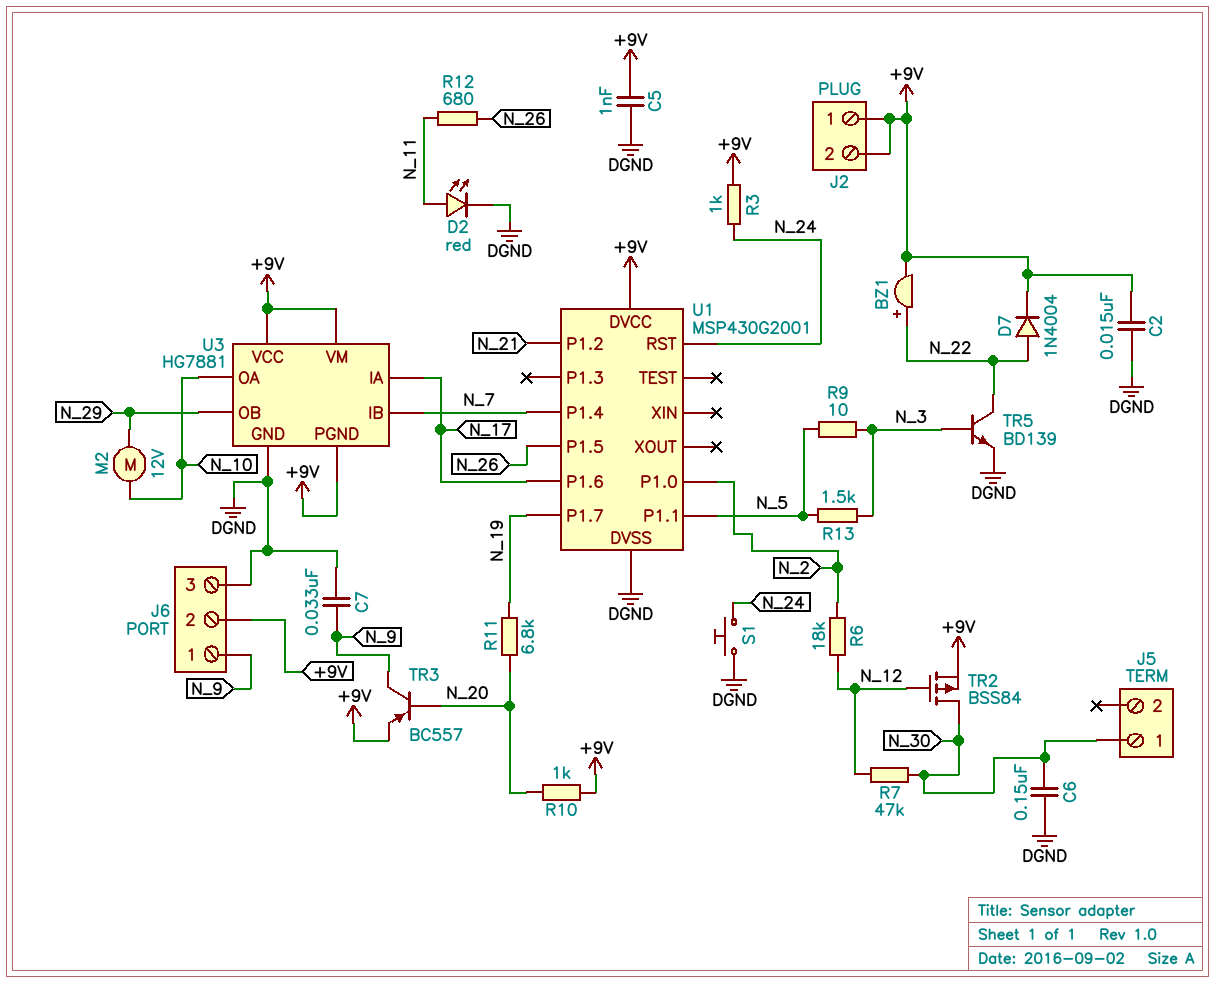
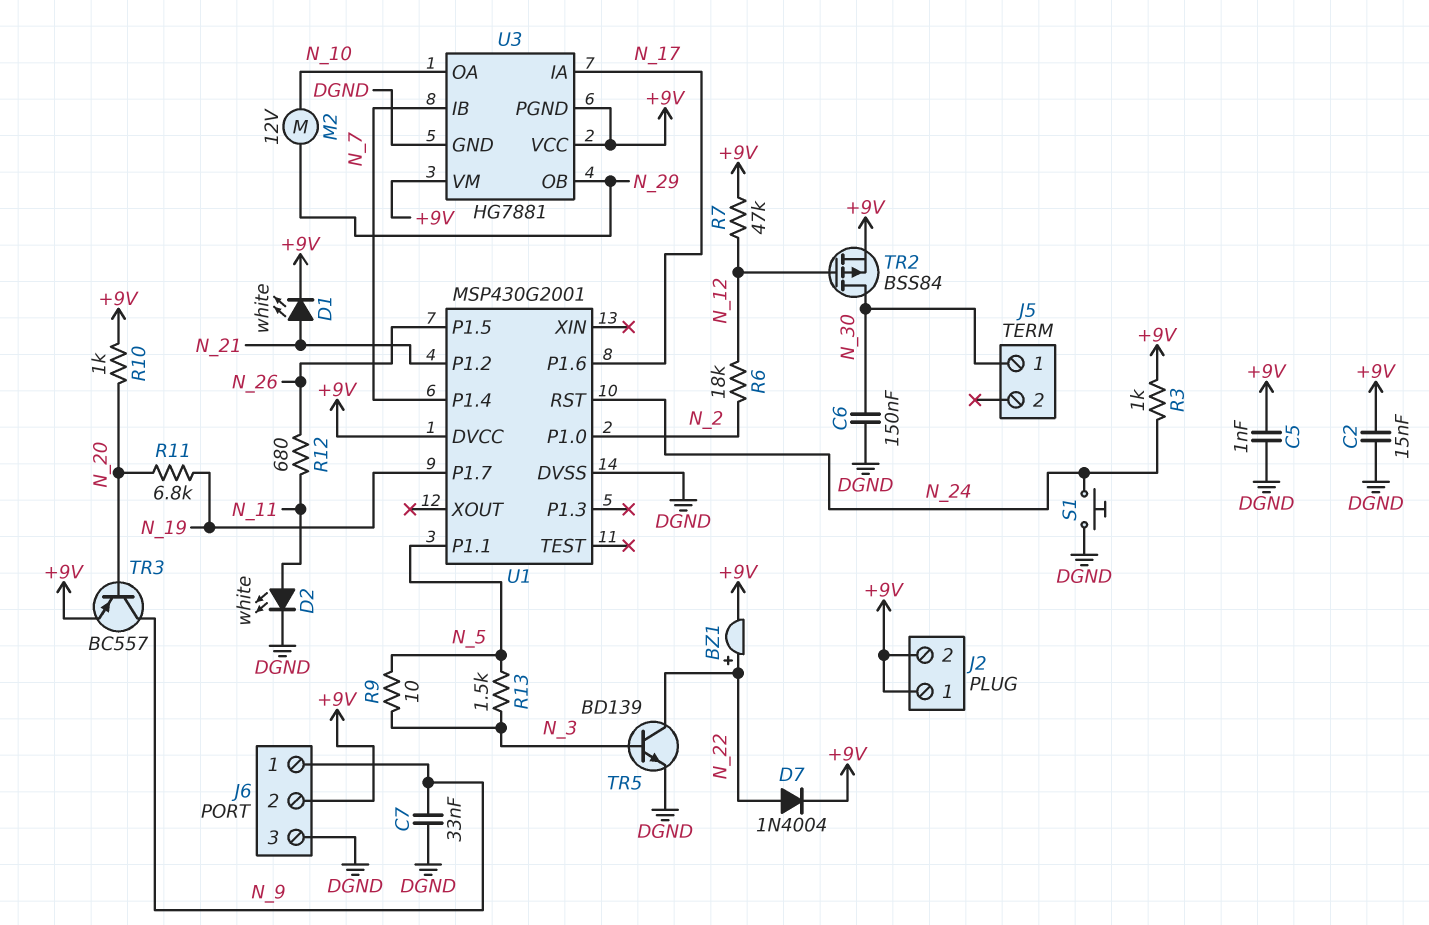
D1: none -> LED white (A N_21, K +9V)
D2: LED red (A N_11, K DGND) -> LED white (A N_11, K DGND)
R7: 47k (N_12, N_30) -> 47k (+9V, N_12)

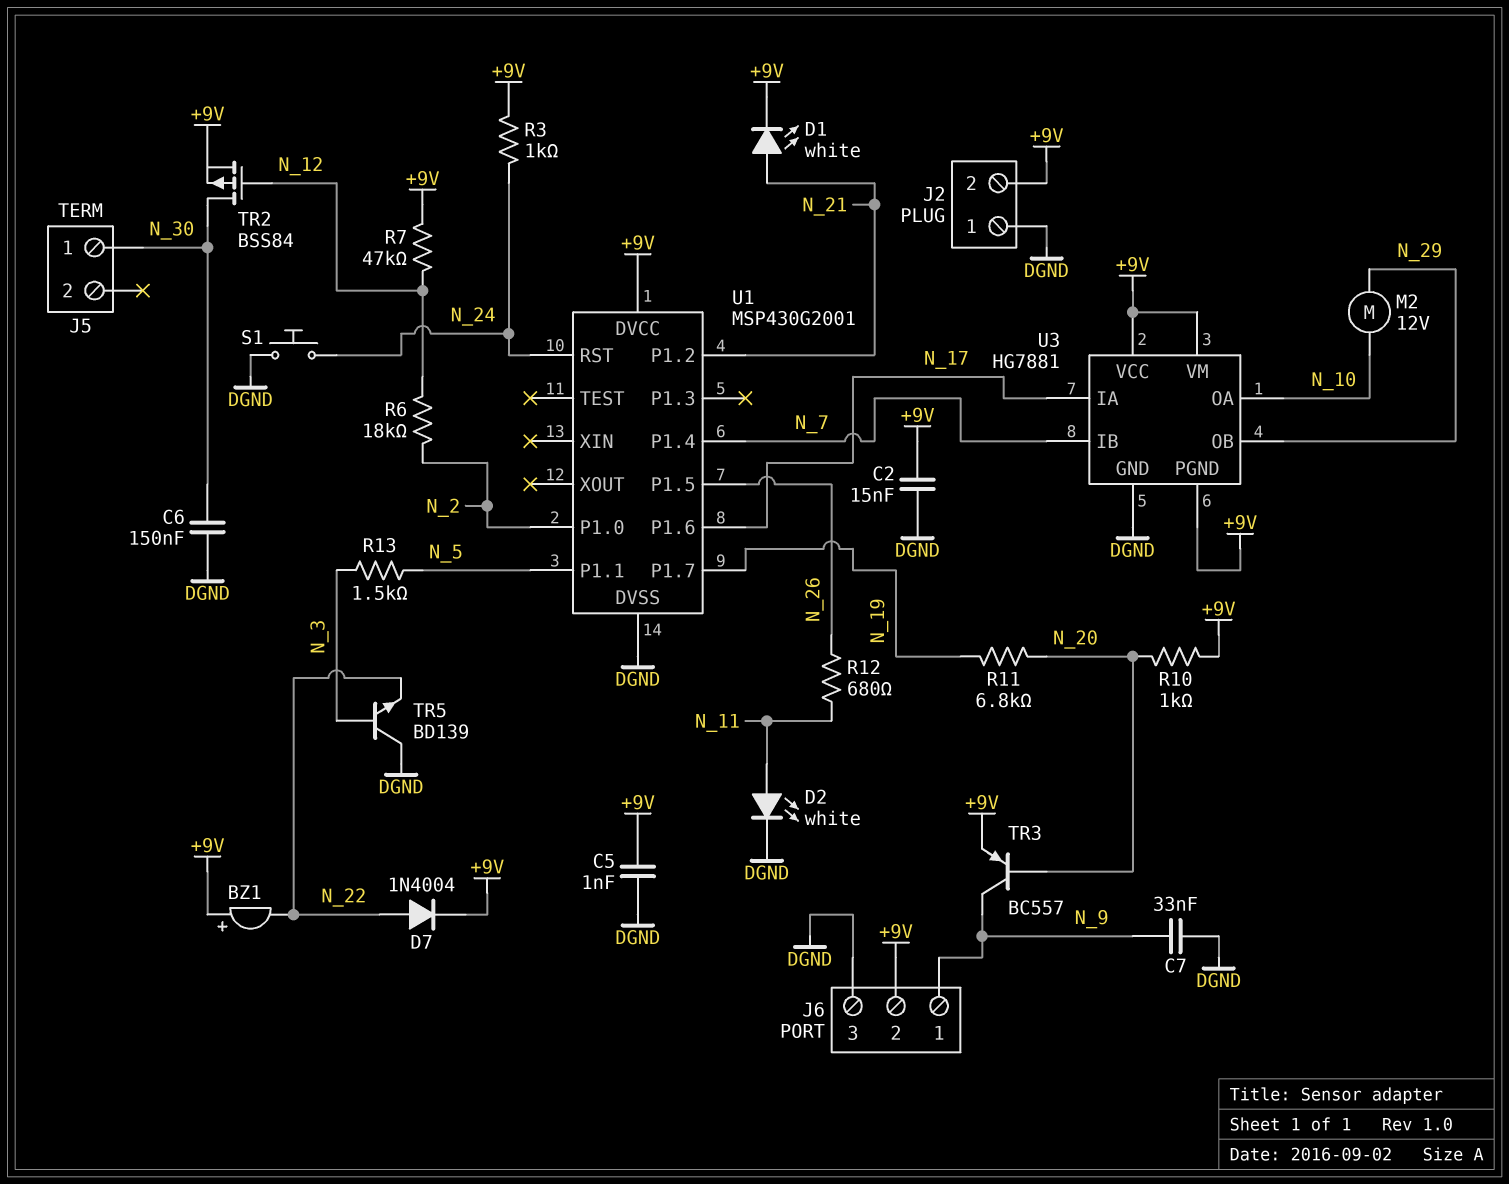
BZ1: buzzer (plus N_22, minus +9V) -> buzzer (plus +9V, minus N_22)
J2 pin 1: +9V -> DGND
R9: 10 (N_3, N_5) -> none
TR5: NPN BD139 (B N_3, C N_22, E DGND) -> NPN BD139 (B N_3, C DGND, E N_22)

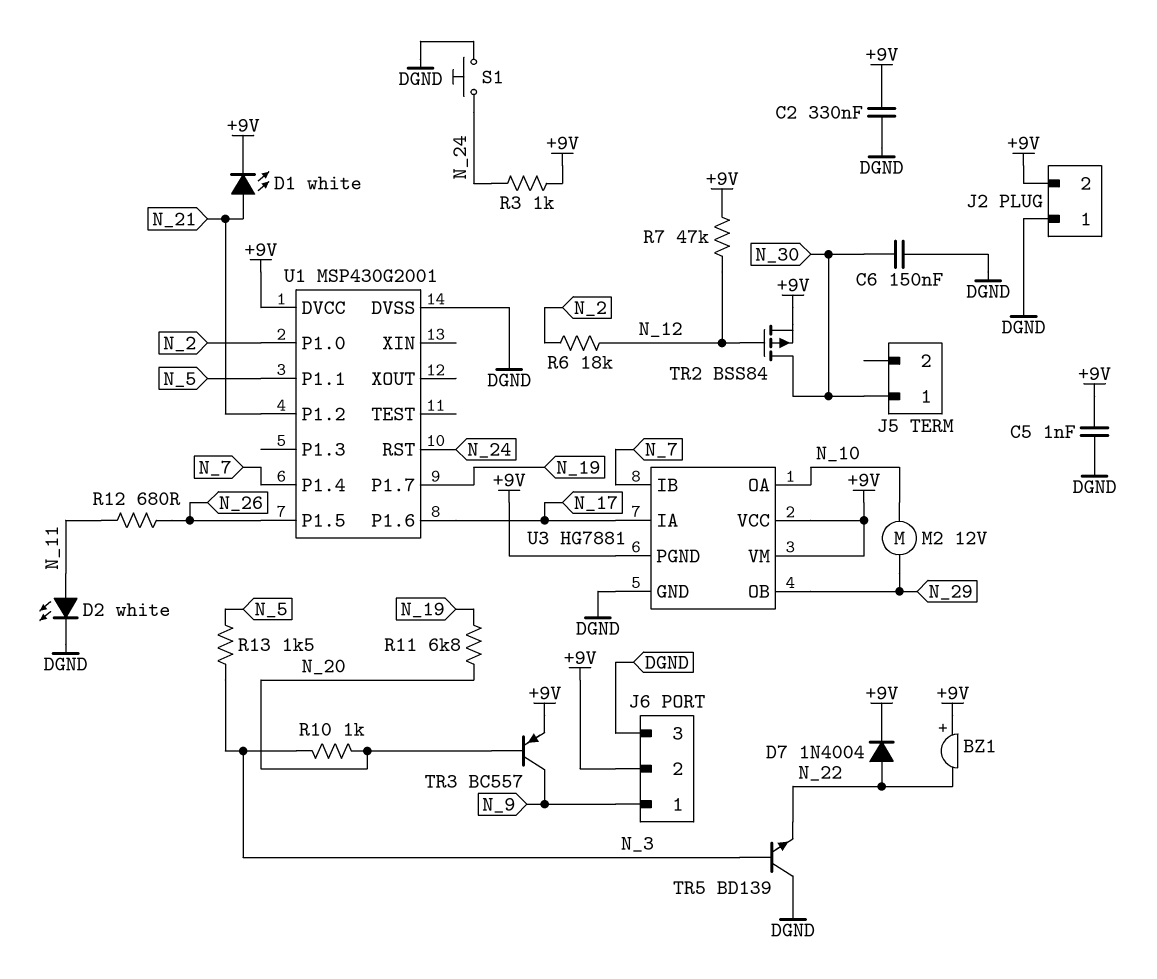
C2: 15nF (+9V, DGND) -> 330nF (+9V, DGND)
C7: 33nF (DGND, N_9) -> none
R10: 1k (+9V, N_20) -> 1k (N_3, N_20)

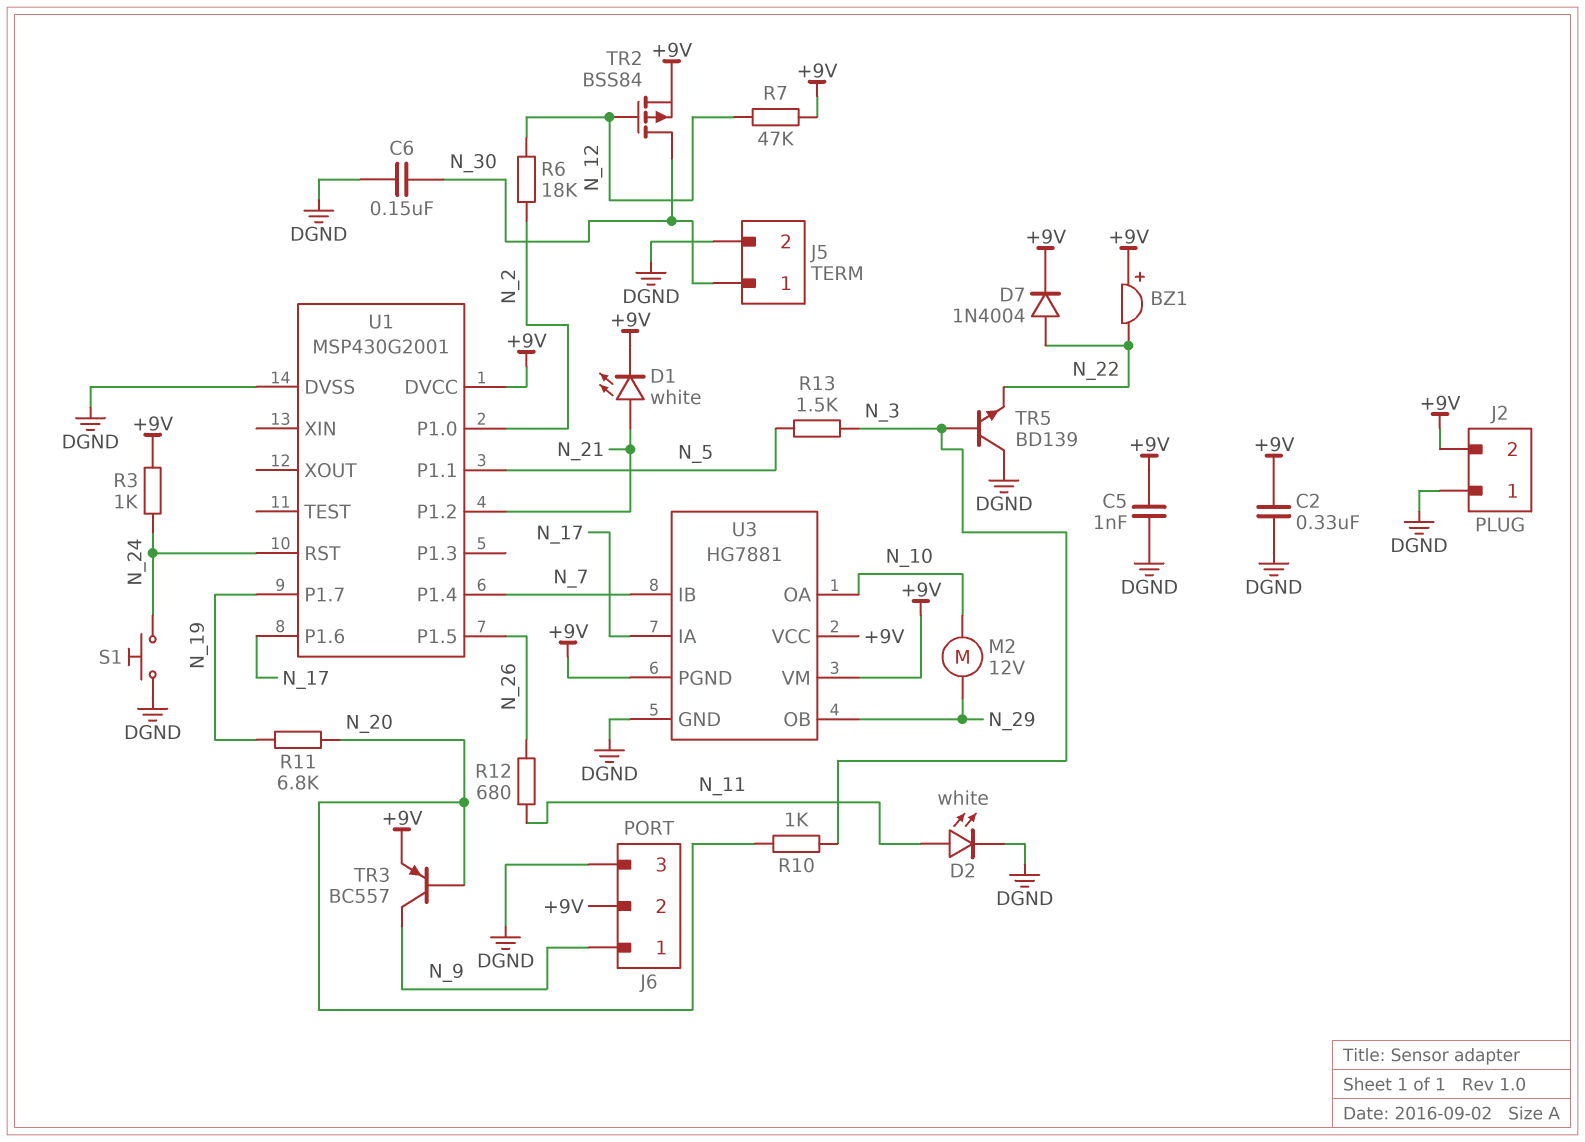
J5 pin 2: none -> DGND

